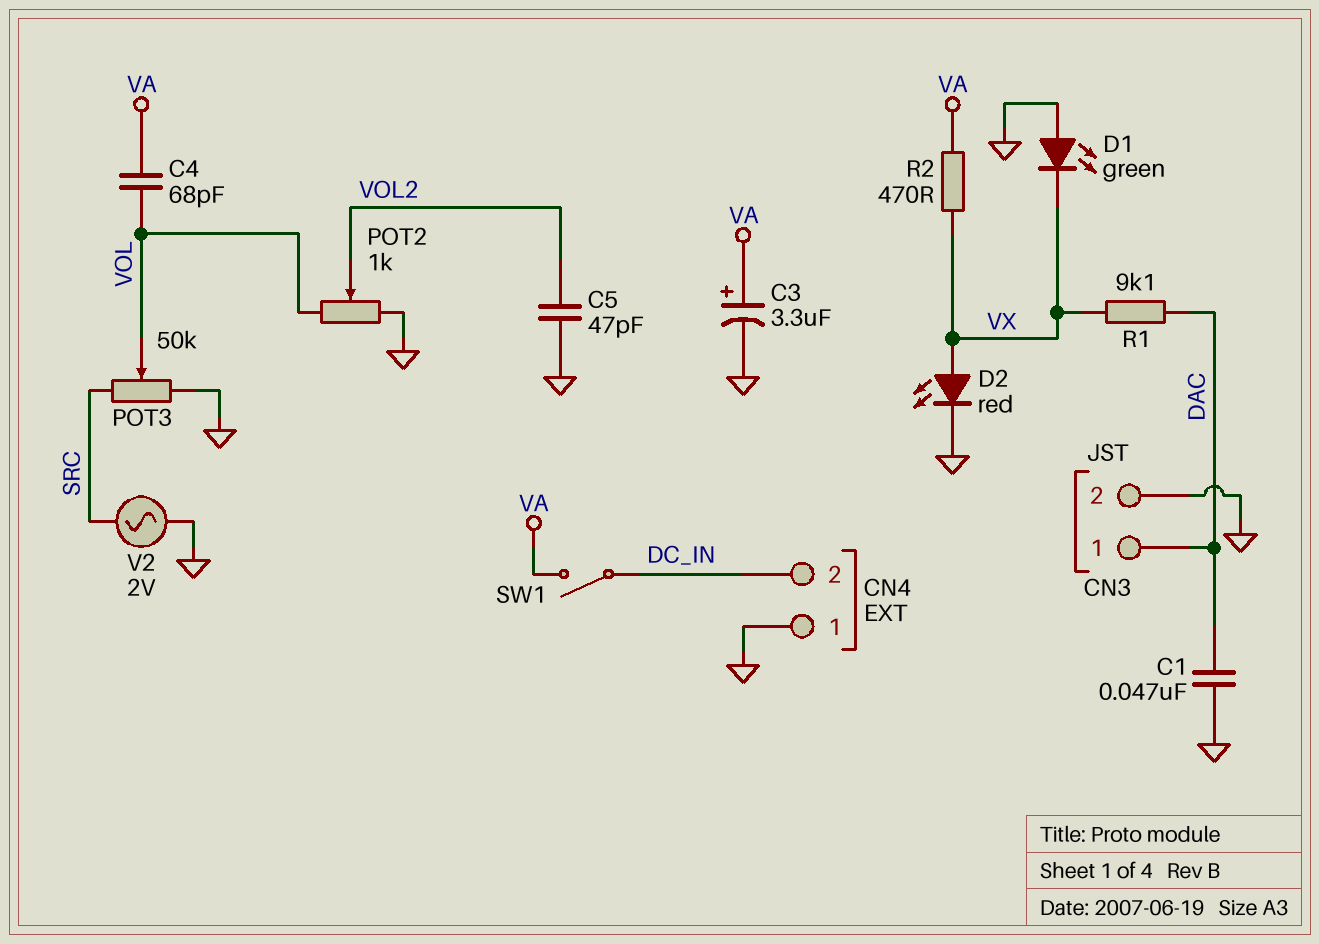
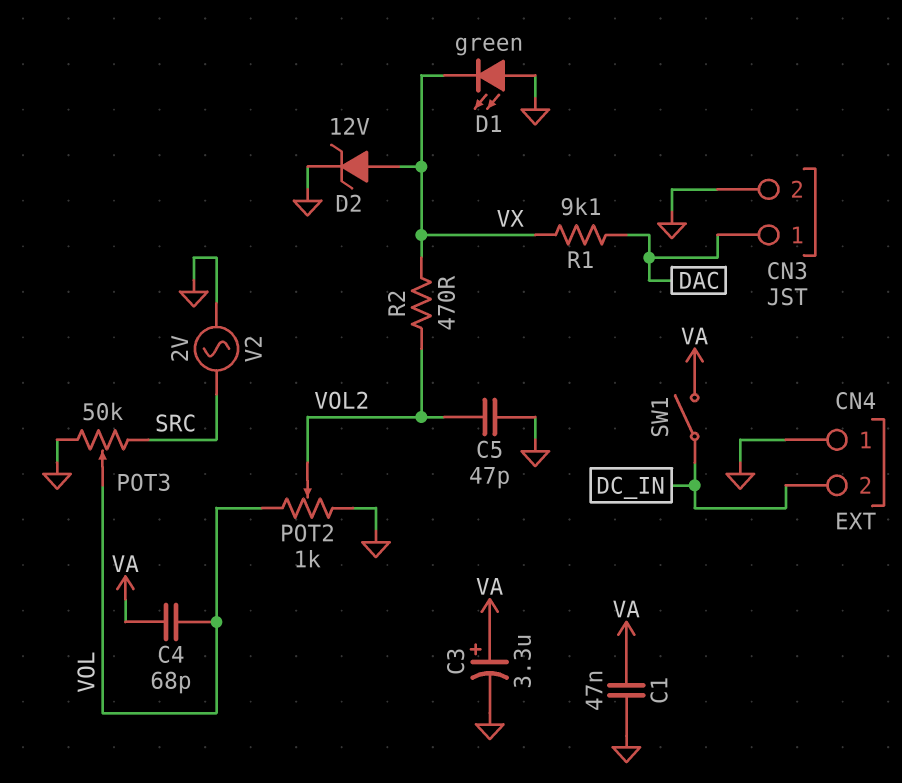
C1: 47nF (DAC, GND) -> 47nF (GND, VA)
D2: LED red (A VX, K GND) -> zener 12V (A VX, K GND)
R2: 470 (VA, VX) -> 470 (VOL2, VX)

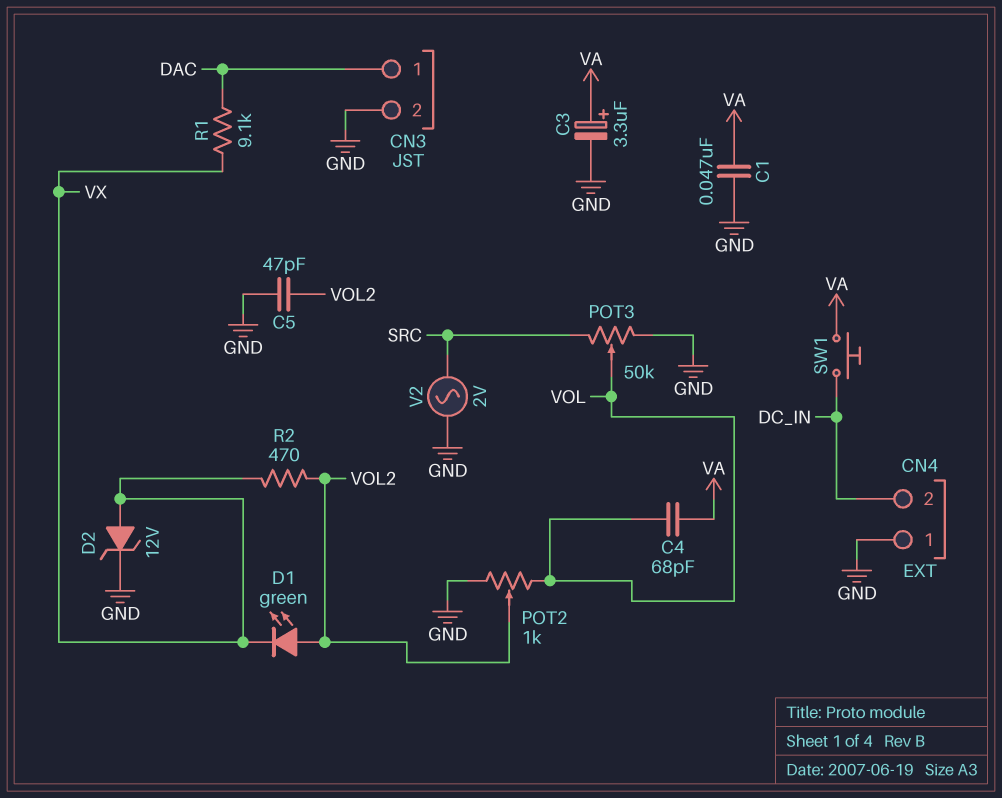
D1: LED green (A GND, K VX) -> LED green (A VOL2, K VX)
SW1: switch (DC_IN, VA) -> button (DC_IN, VA)

